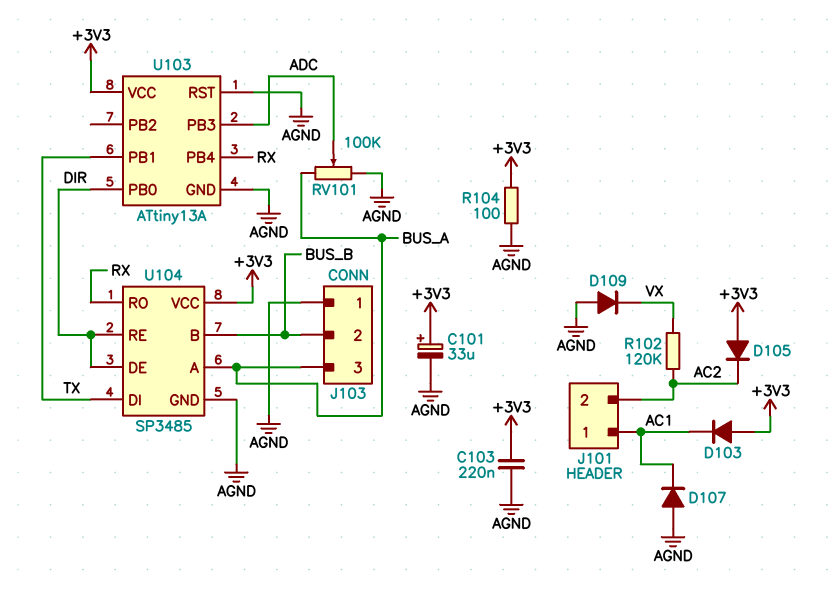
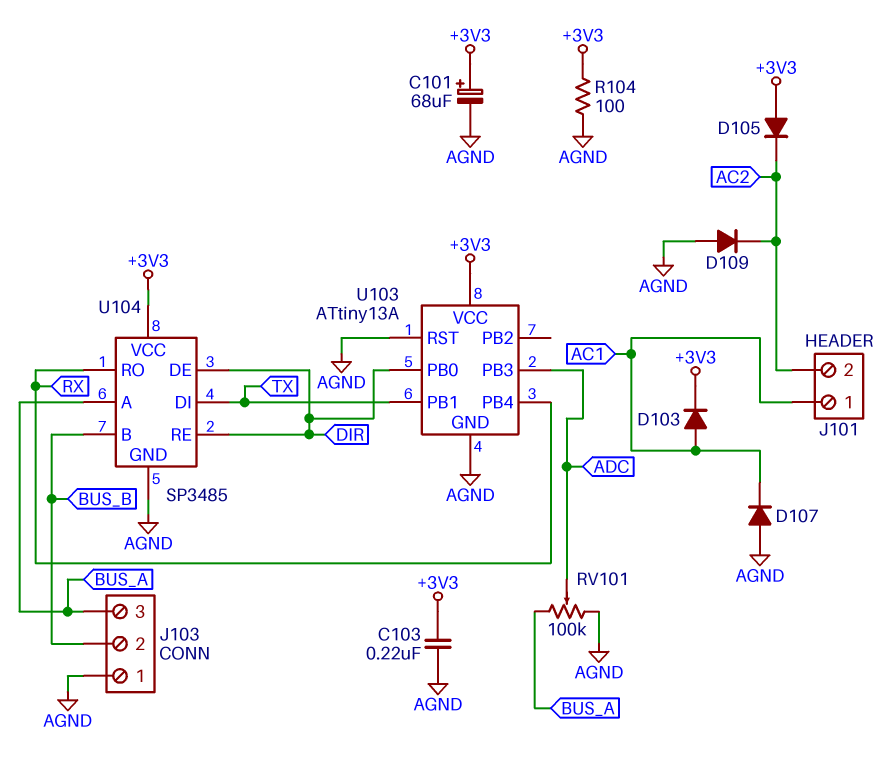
C101: 33uF (plus +3V3, minus AGND) -> 68uF (plus +3V3, minus AGND)
D103: diode (A +3V3, K AC1) -> diode (A AC1, K +3V3)
D109: diode (A AGND, K VX) -> diode (A AGND, K AC2)
R102: 120k (AC2, VX) -> none

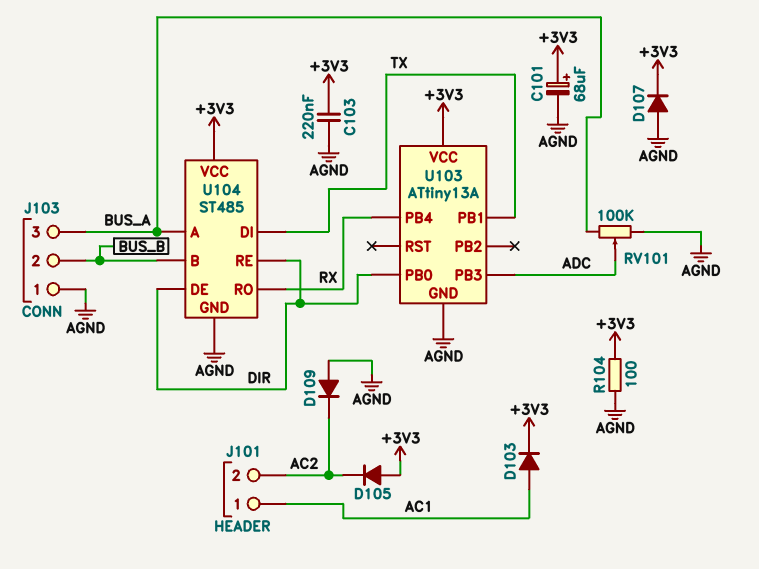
D107: diode (A AGND, K AC1) -> diode (A AGND, K +3V3)
U103 pin RST: AGND -> none
U104: SP3485 -> ST485

